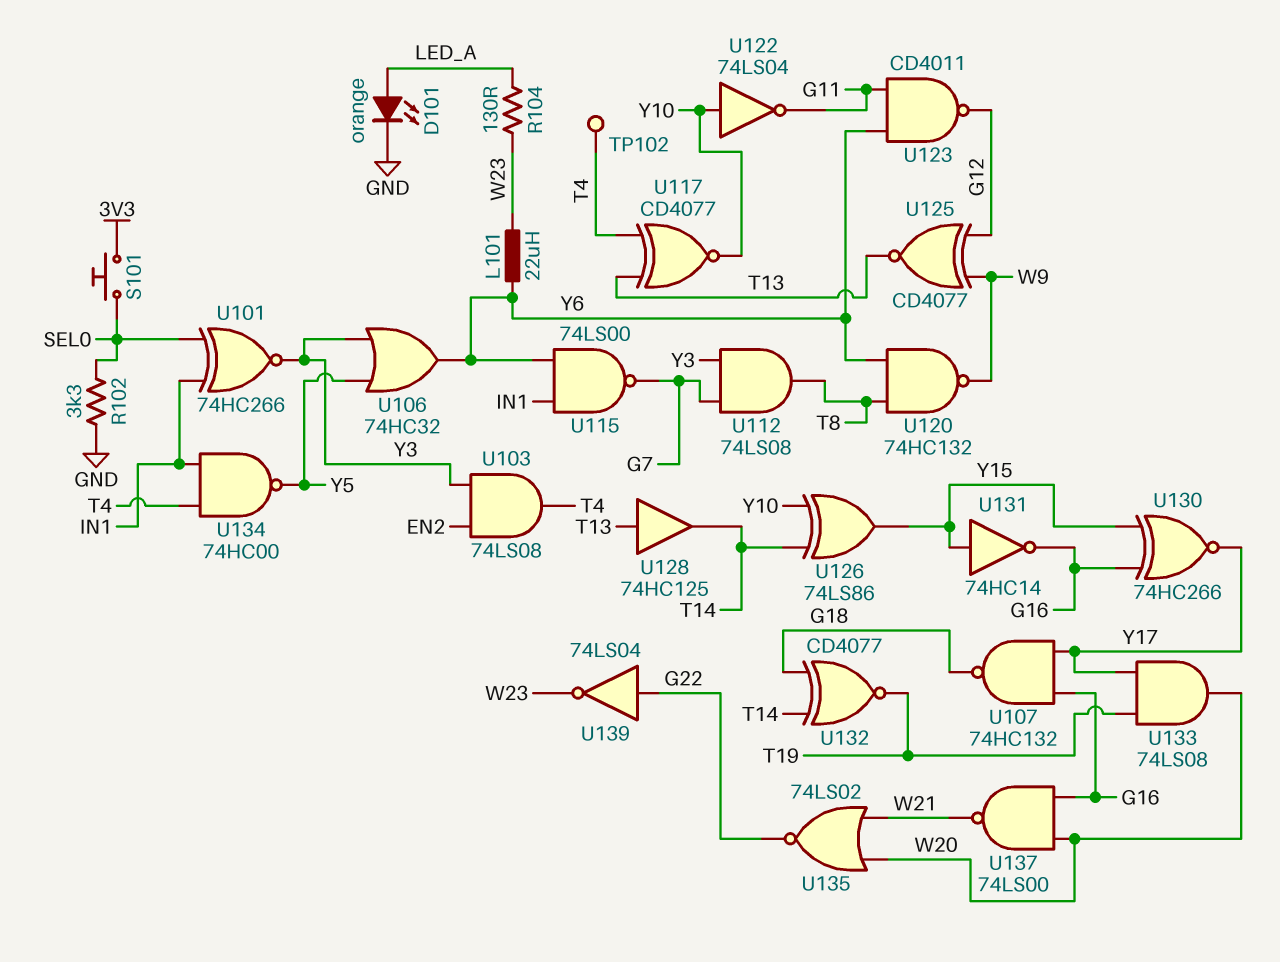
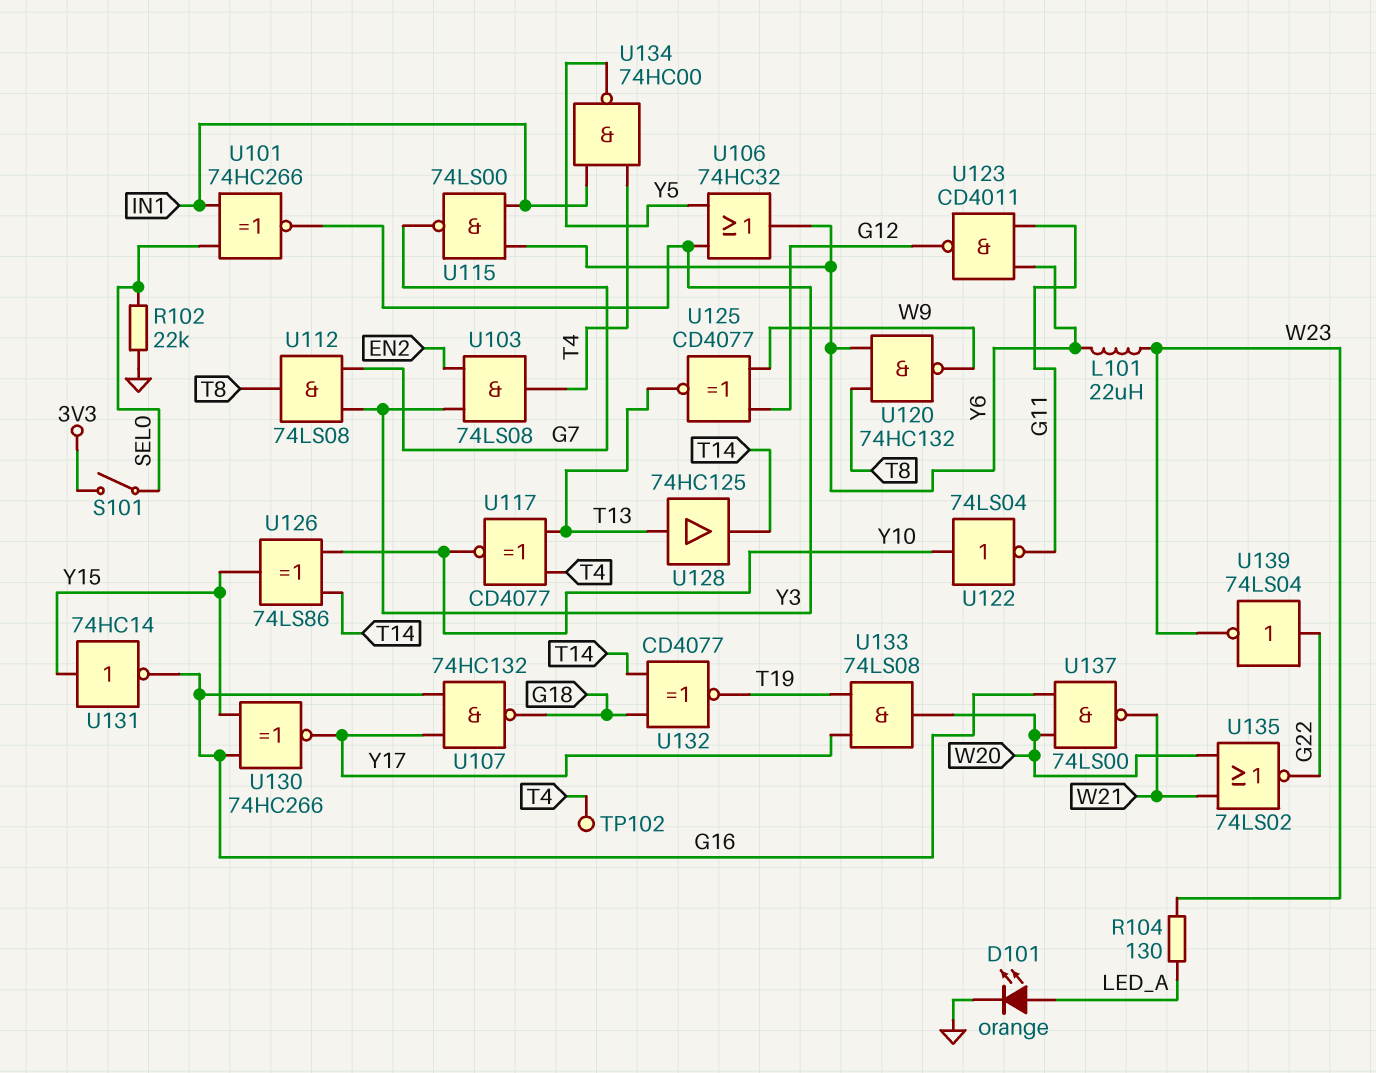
R102: 3.3k (GND, SEL0) -> 22k (GND, SEL0)
S101: button (3V3, SEL0) -> switch (3V3, SEL0)

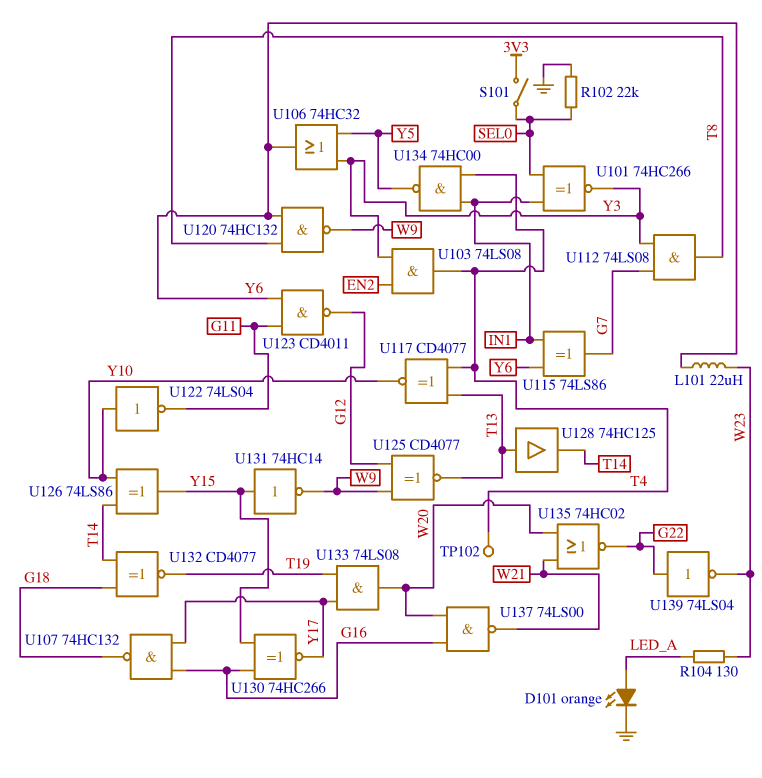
U115: NAND 74LS00 (in IN1, in Y6, out G7) -> XOR 74LS86 (in IN1, in Y6, out G7)
U131: NOT 74HC14 (in Y15, out G16) -> NOT 74HC14 (in Y15, out W9)
U135: NOR 74LS02 (in W20, in W21, out G22) -> NOR 74HC02 (in W20, in W21, out G22)

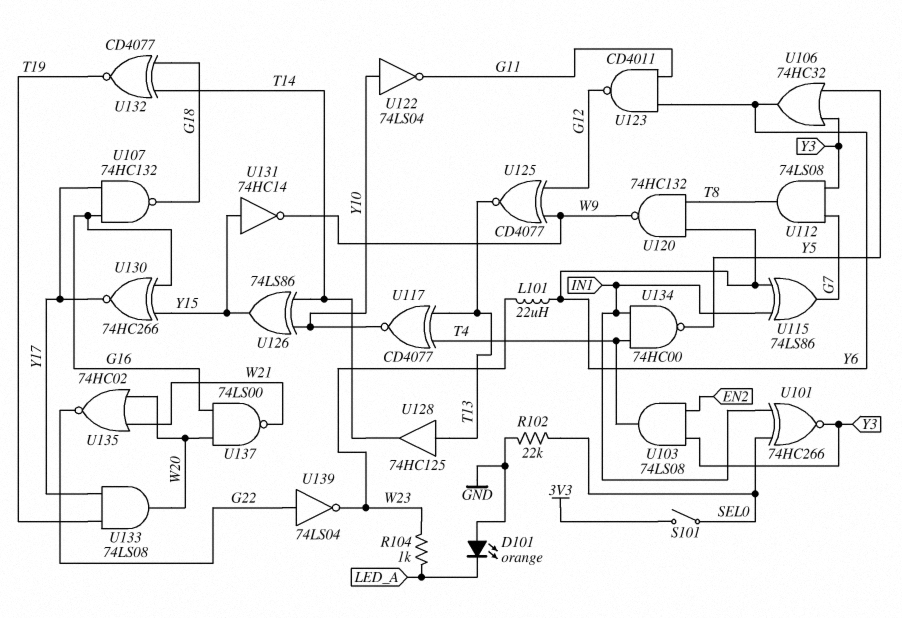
D101: LED orange (A LED_A, K GND) -> LED orange (A GND, K LED_A)
R104: 130 (LED_A, W23) -> 1k (LED_A, W23)
TP102: test point (T4) -> none

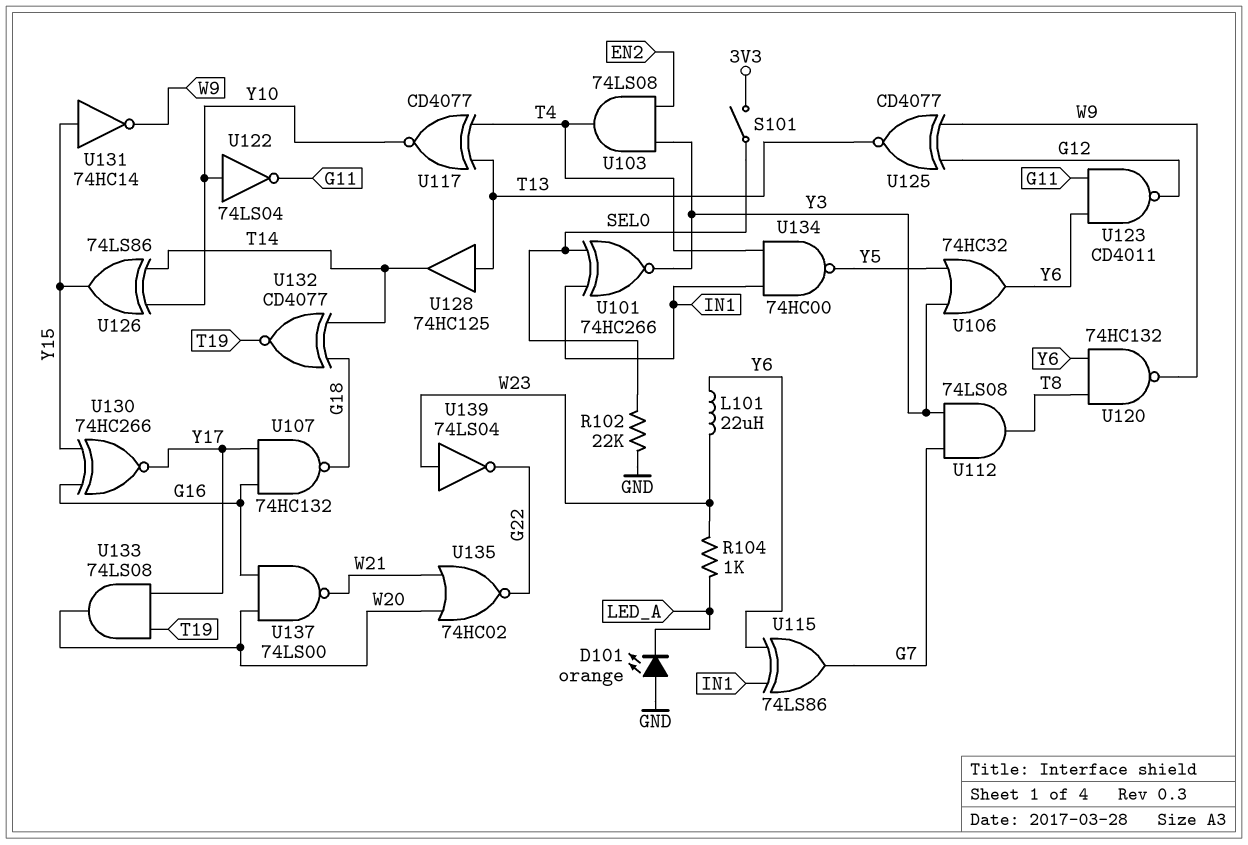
U139: NOT 74LS04 (in G22, out W23) -> NOT 74LS04 (in W23, out G22)

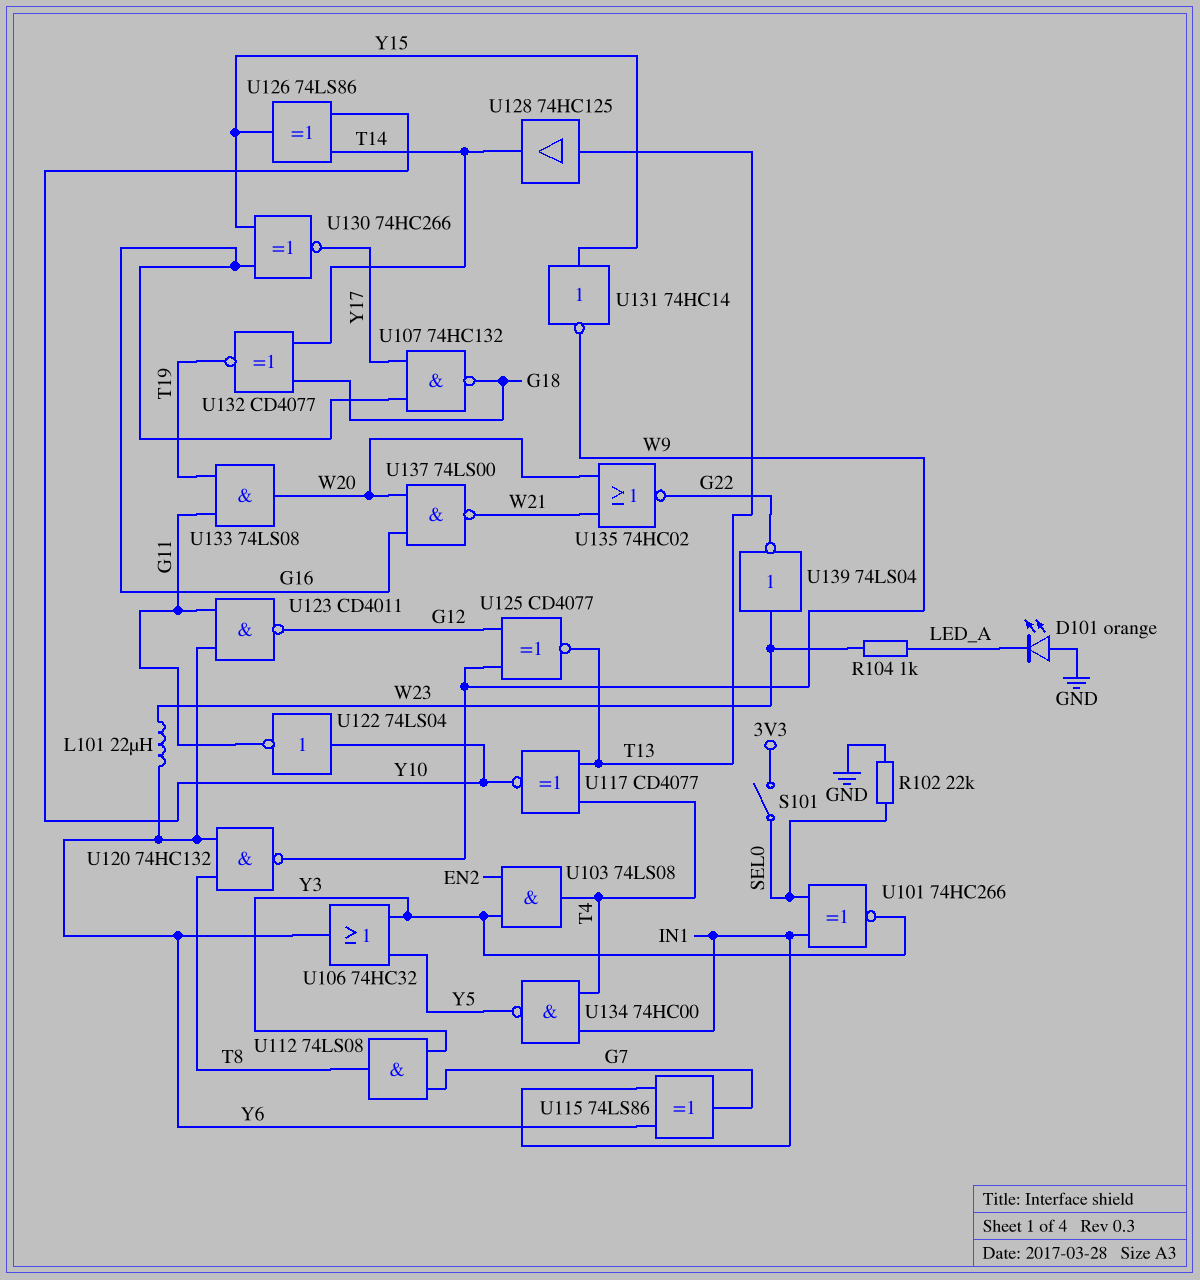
U133: AND 74LS08 (in T19, in Y17, out W20) -> AND 74LS08 (in G11, in T19, out W20)

